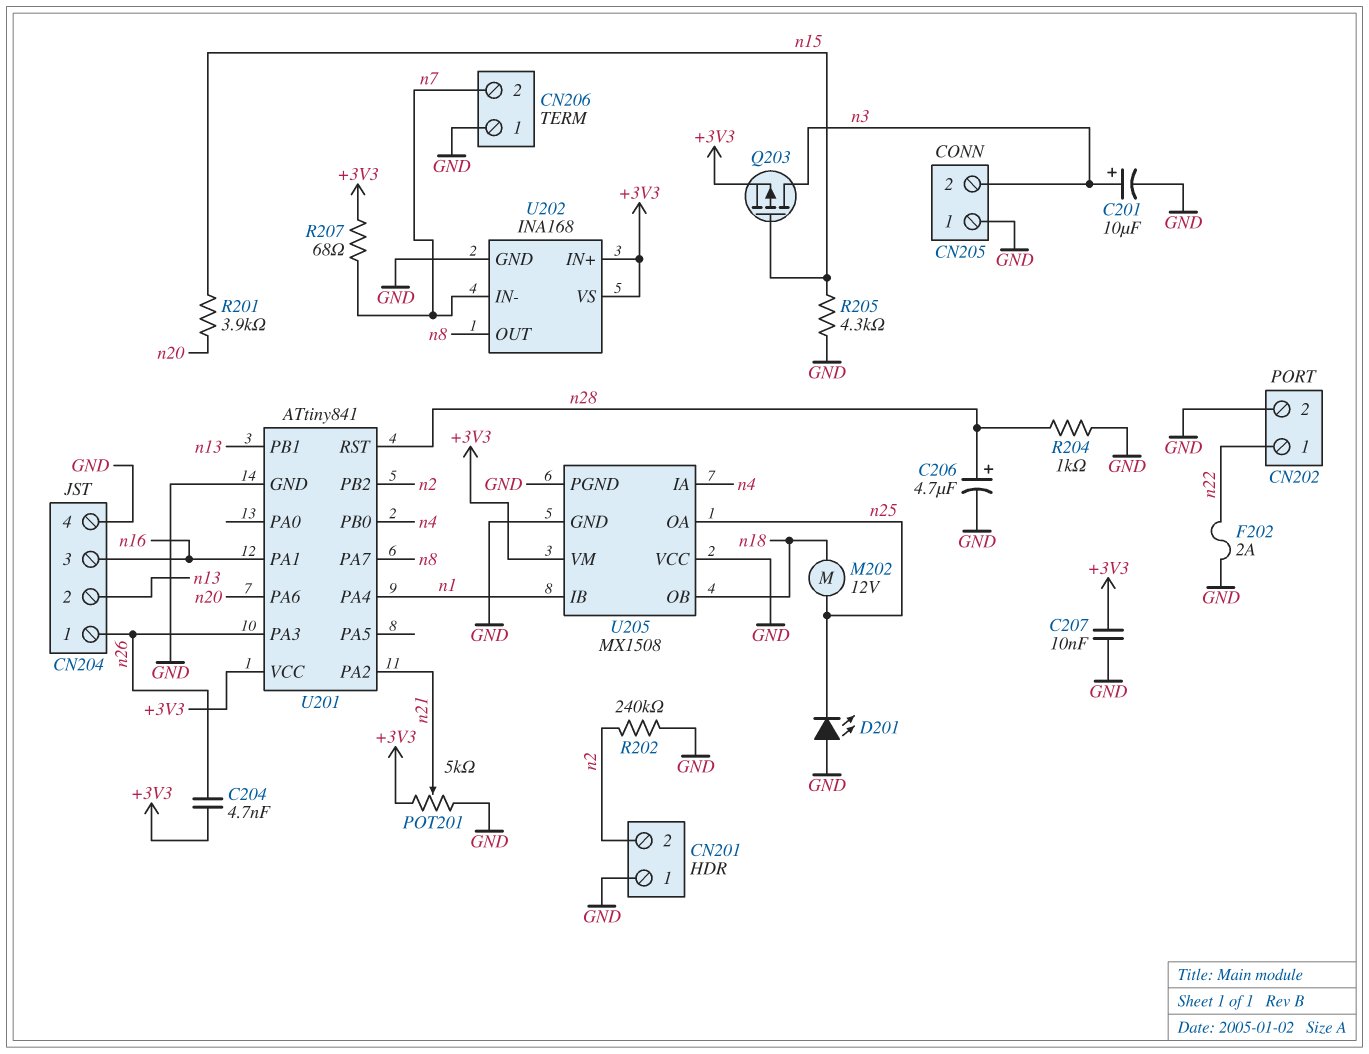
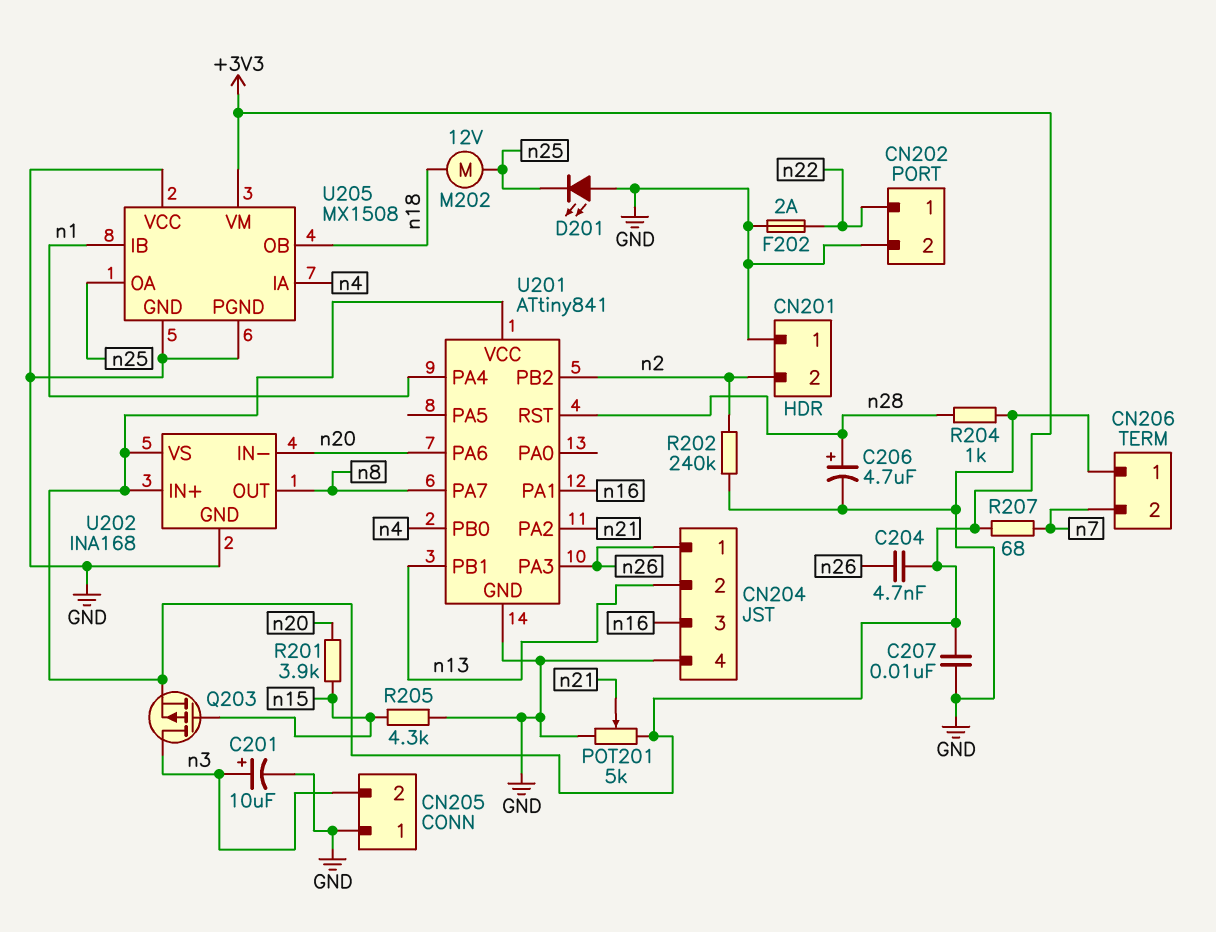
U202 pin IN-: n7 -> n20

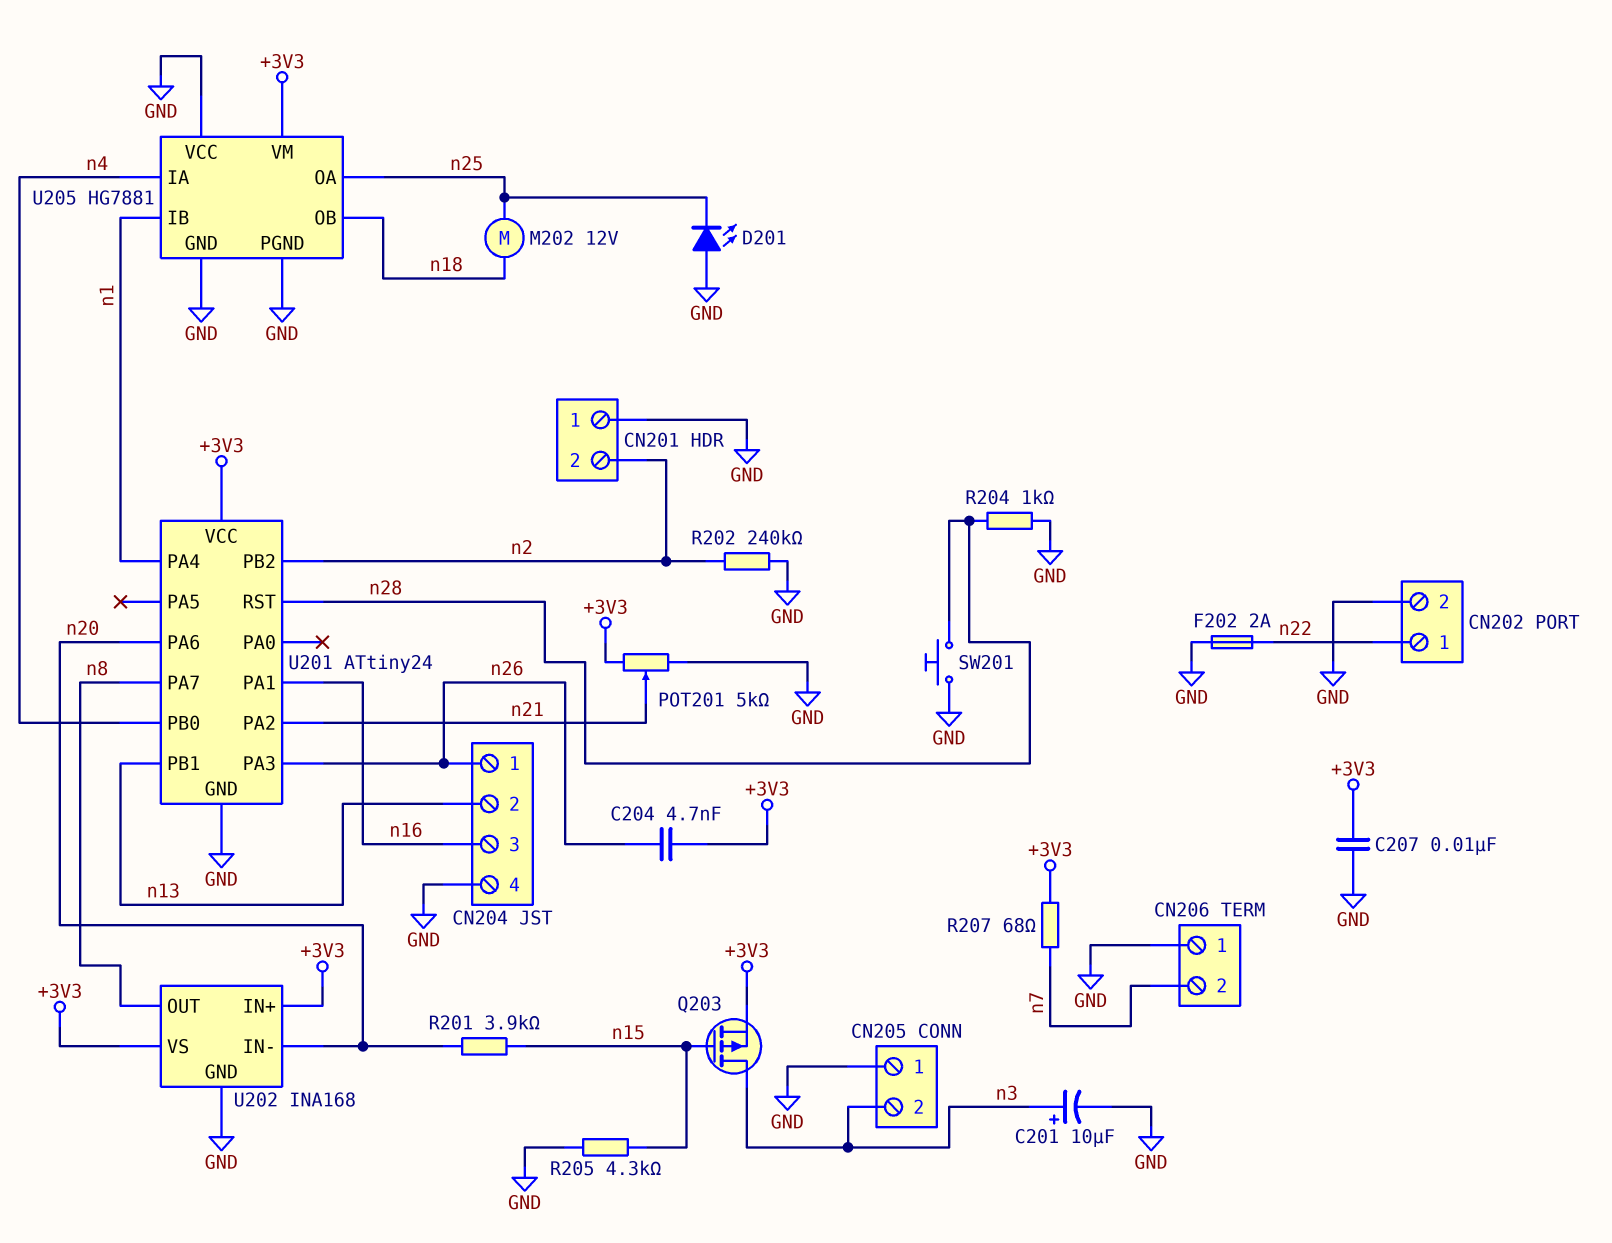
C206: 4.7uF (plus n28, minus GND) -> none
SW201: none -> button (GND, n28)
U201: ATtiny841 -> ATtiny24
U205: MX1508 -> HG7881

